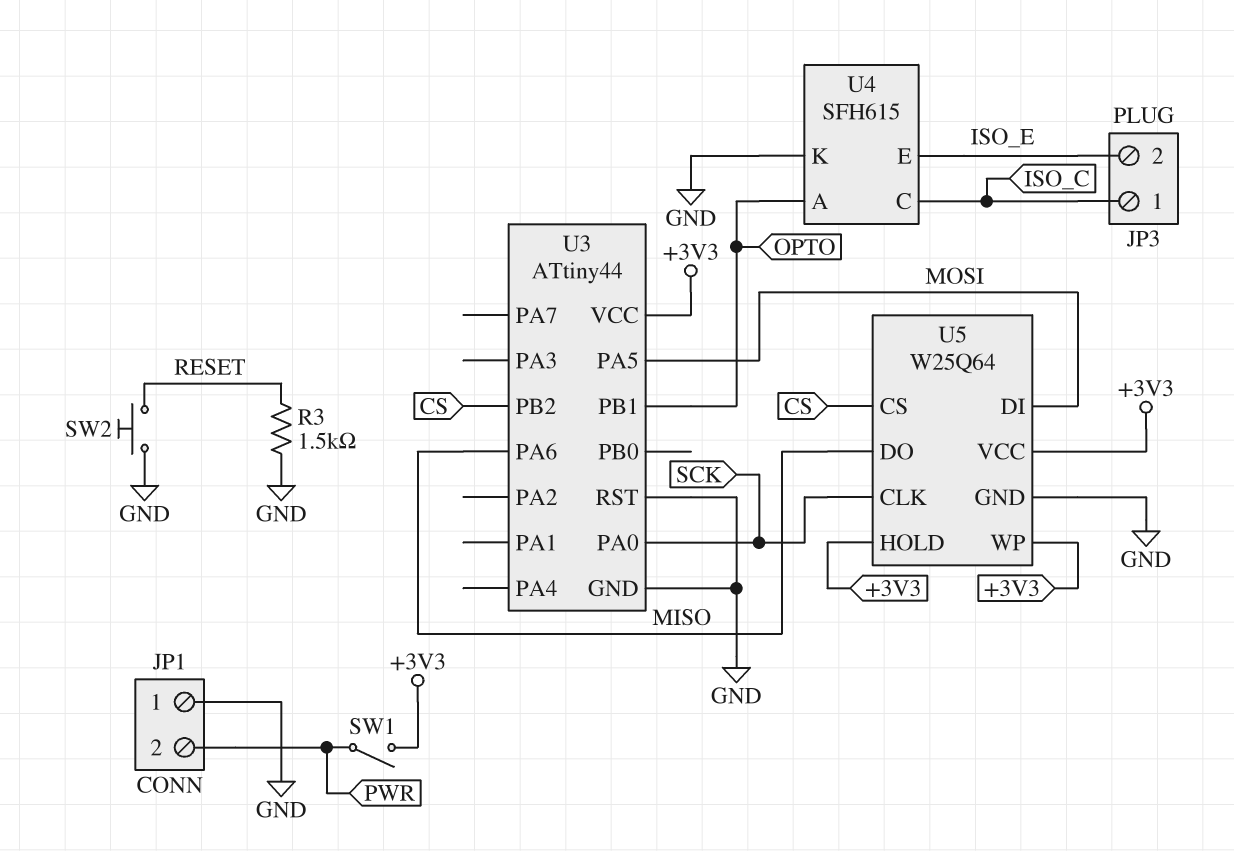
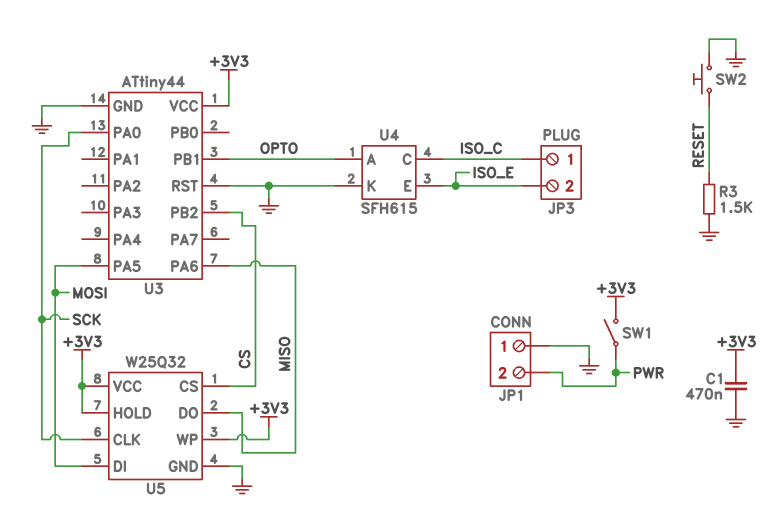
C1: none -> 470nF (+3V3, GND)
U5: W25Q64 -> W25Q32

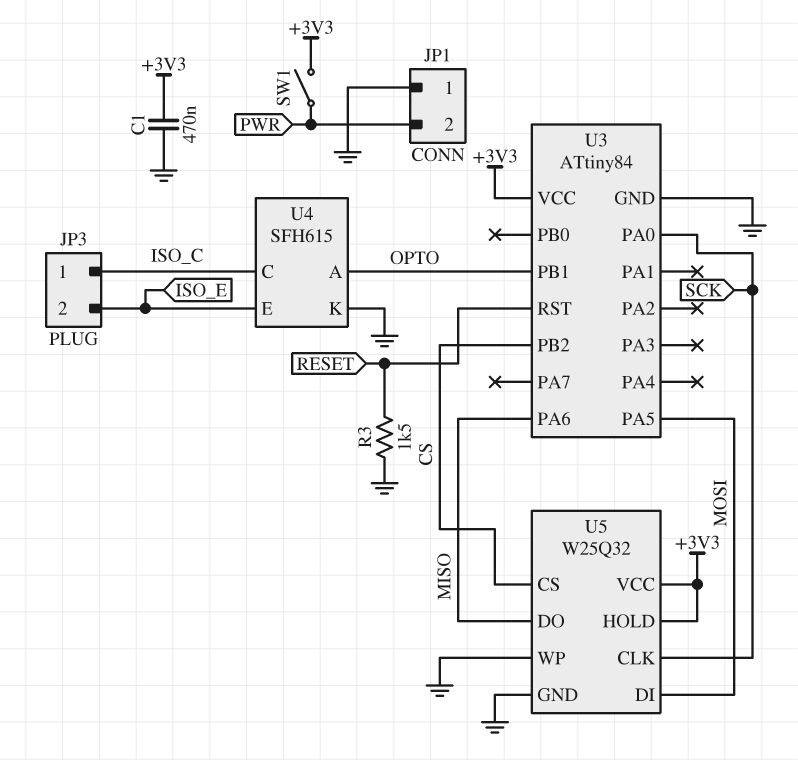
SW2: button (GND, RESET) -> none
U3: ATtiny44 -> ATtiny84
U3 pin RST: GND -> RESET
U5 pin WP: +3V3 -> GND

